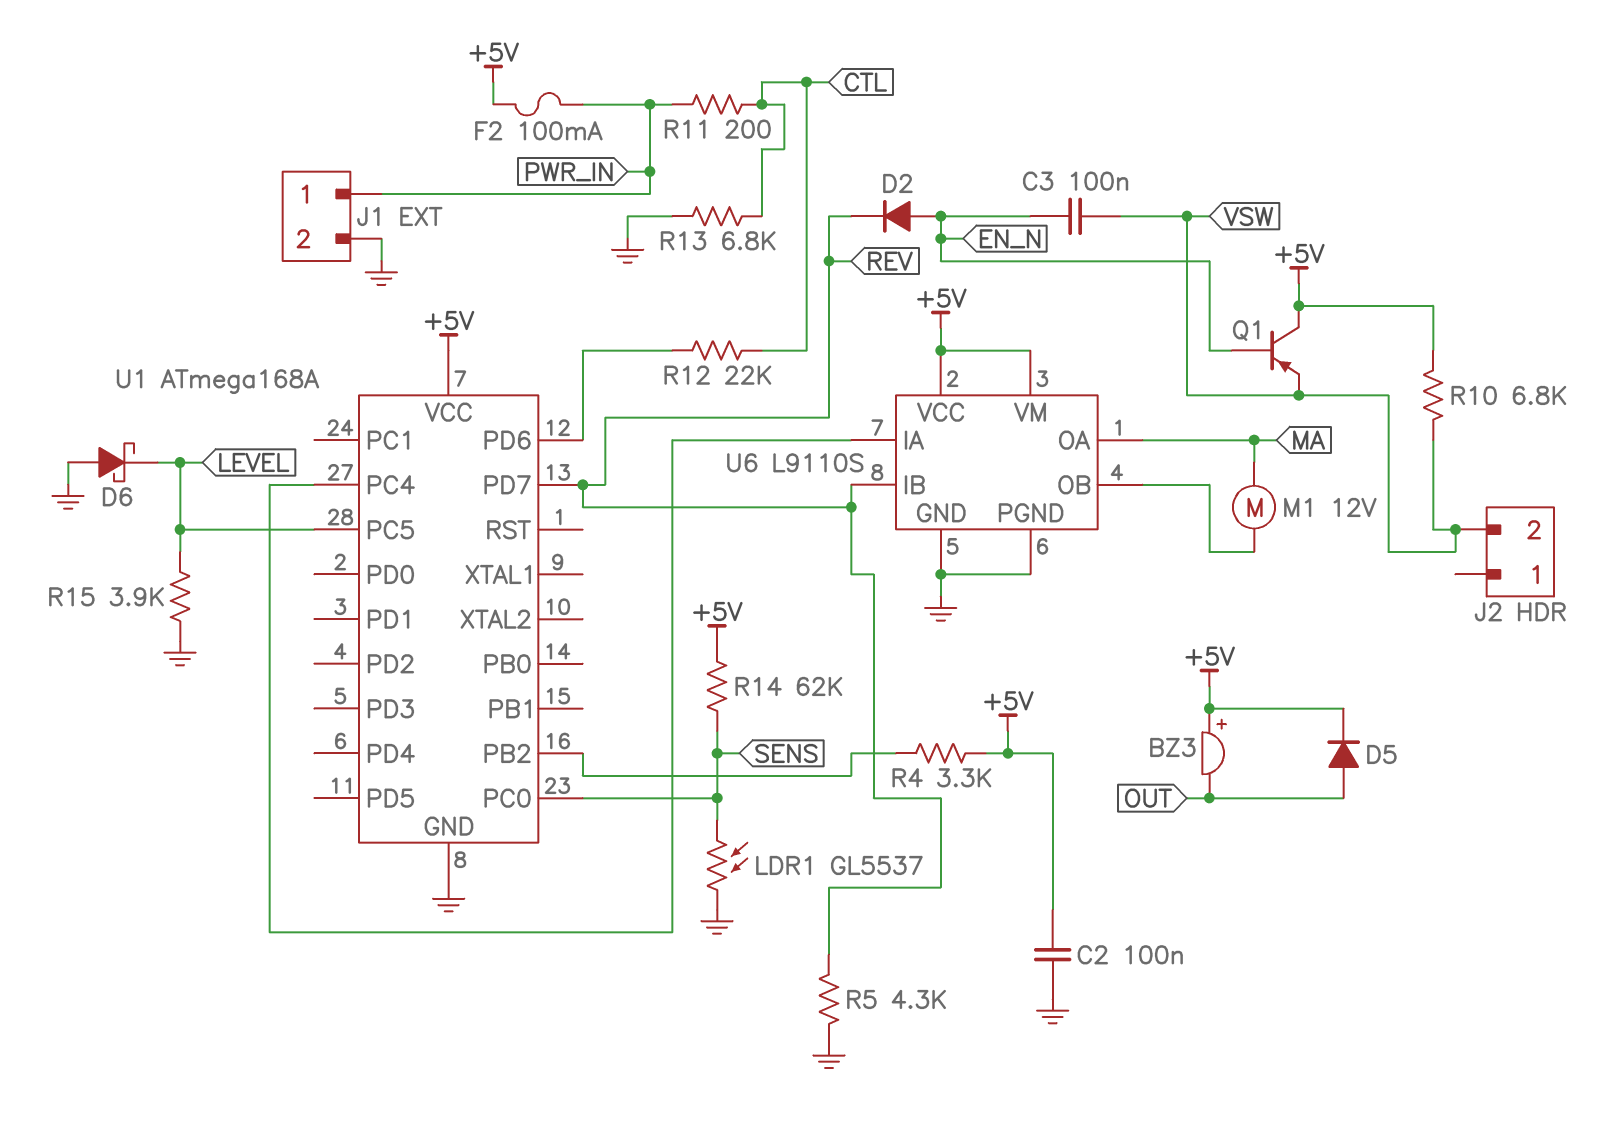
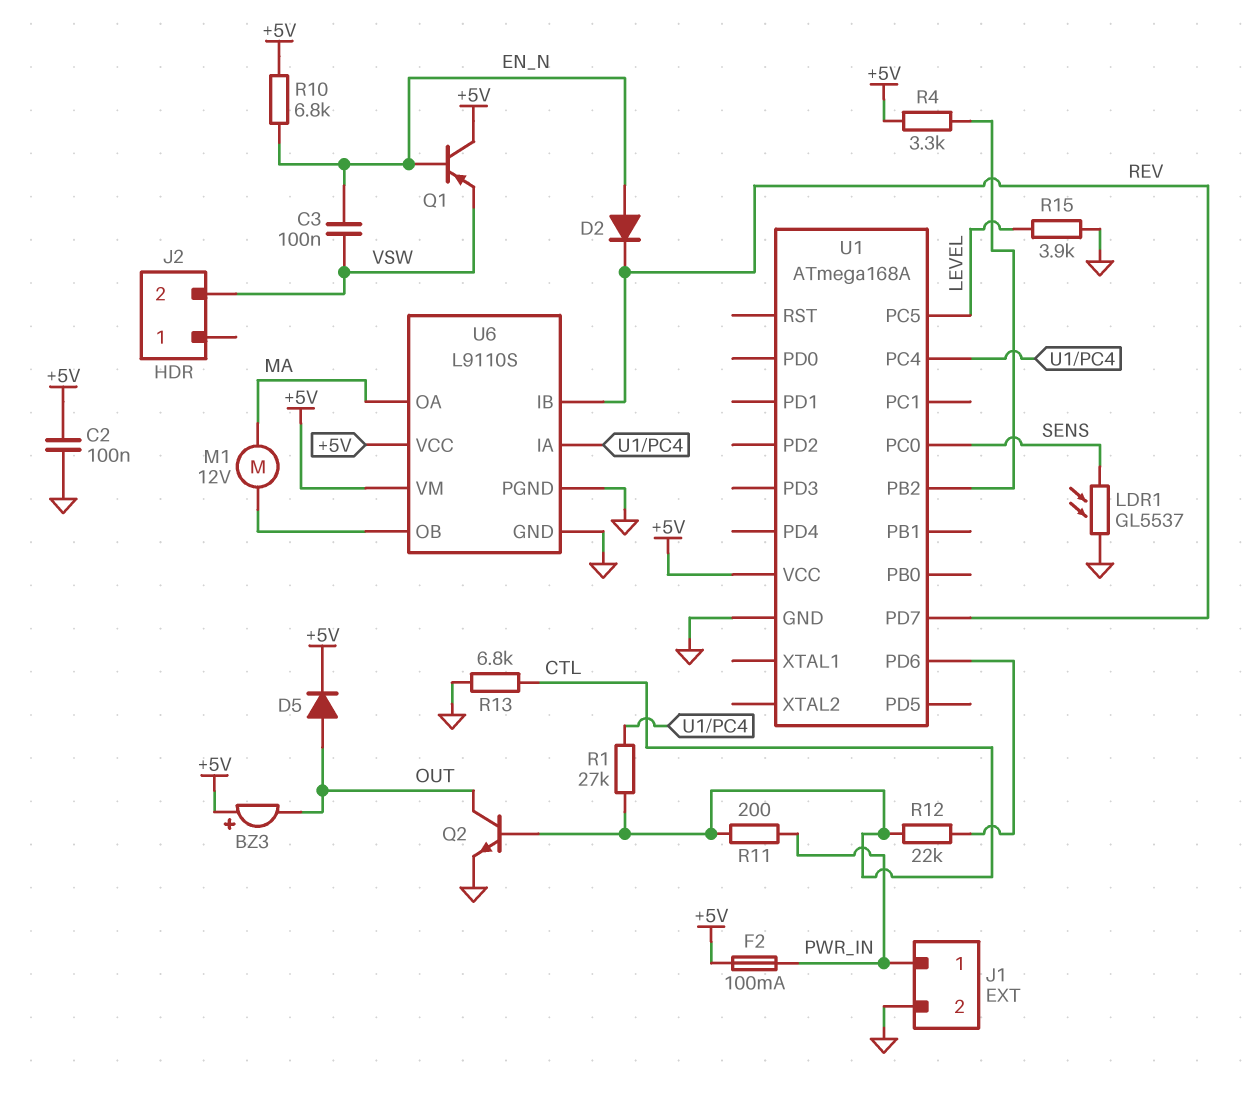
D6: schottky (A GND, K LEVEL) -> none
Q2: none -> NPN (B CTL, C OUT, E GND)
R1: none -> 27k (CTL, U1/PC4)
R5: 4.3k (GND, REV) -> none
R10: 6.8k (+5V, VSW) -> 6.8k (+5V, EN_N)
R14: 62k (+5V, SENS) -> none

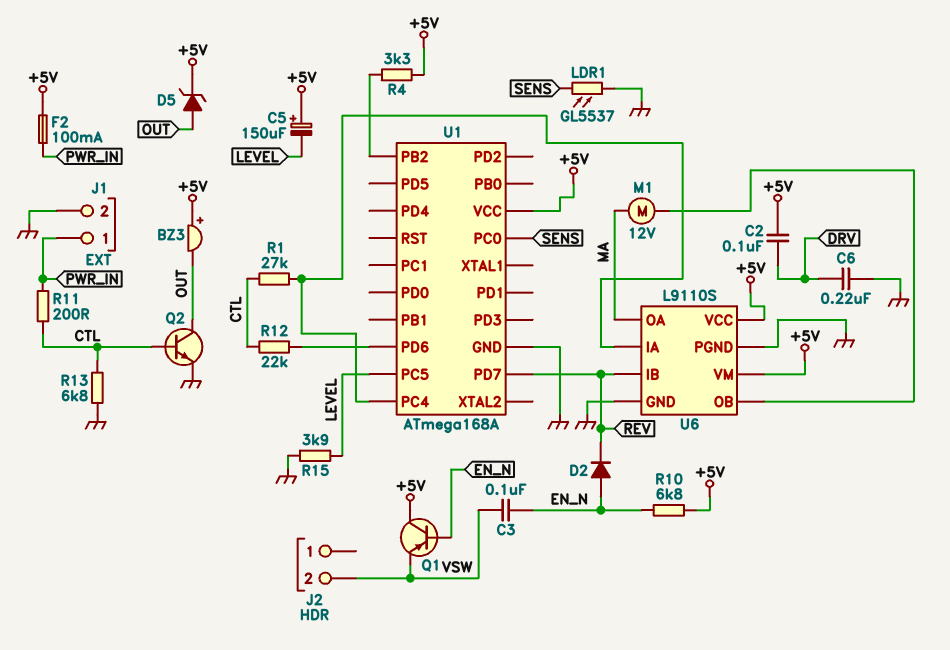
C2: 100nF (+5V, GND) -> 100nF (+5V, DRV)
C5: none -> 150uF (plus +5V, minus LEVEL)
C6: none -> 220nF (DRV, GND)
D5: diode (A OUT, K +5V) -> zener (A OUT, K +5V)

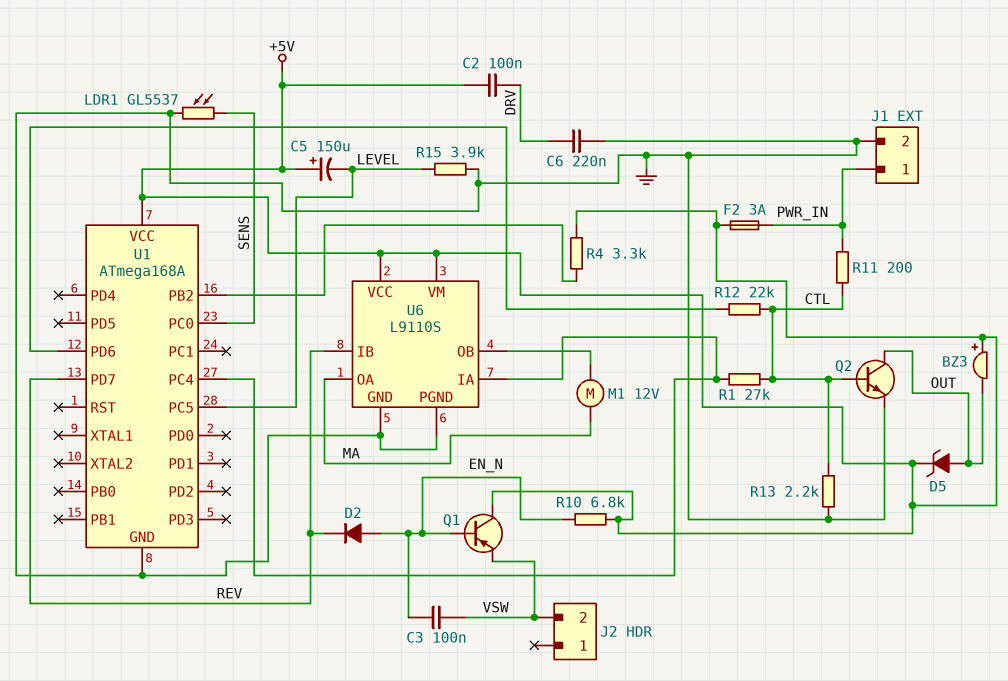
F2: 100mA (+5V, PWR_IN) -> 3A (+5V, PWR_IN)
R13: 6.8k (CTL, GND) -> 2.2k (CTL, GND)

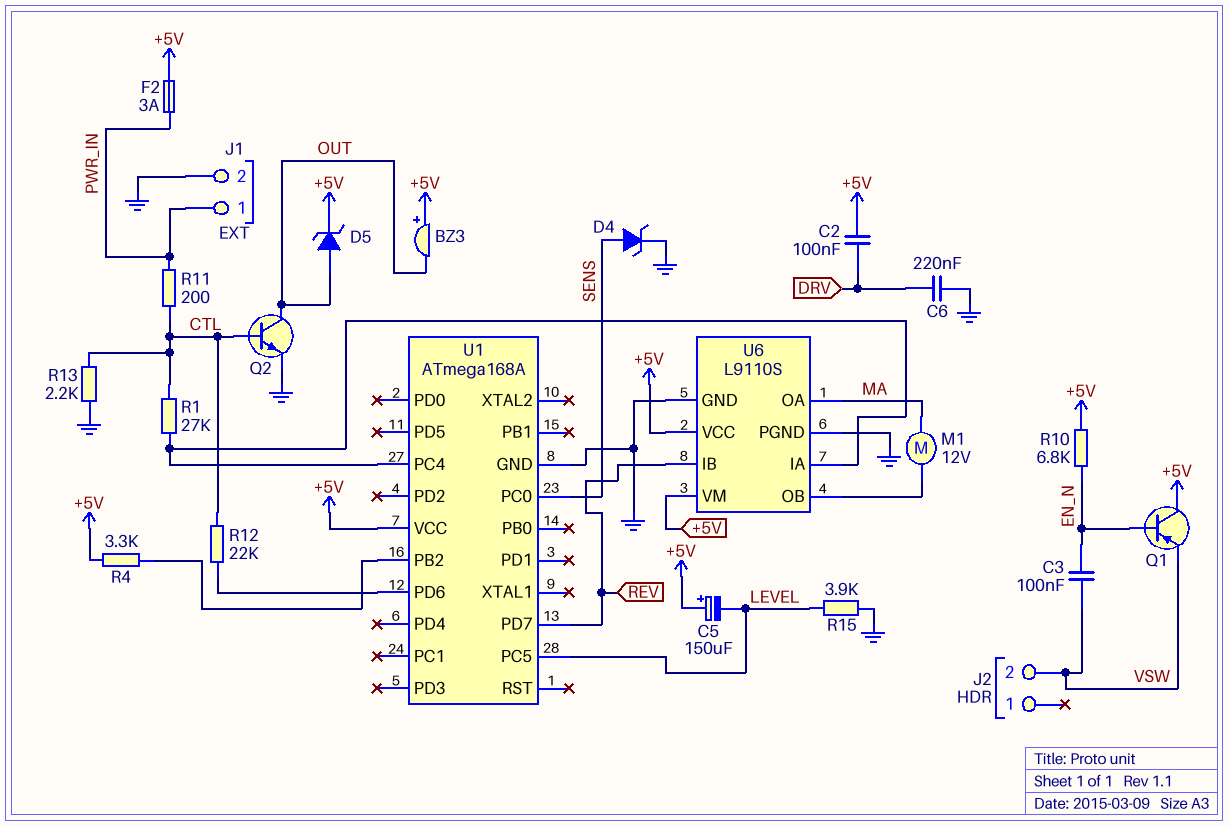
D2: diode (A EN_N, K REV) -> none
D4: none -> zener (A SENS, K GND)
LDR1: GL5537 (GND, SENS) -> none

